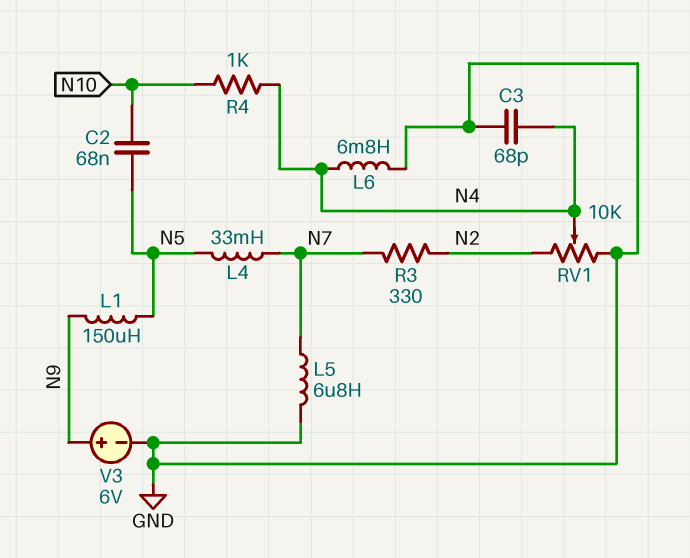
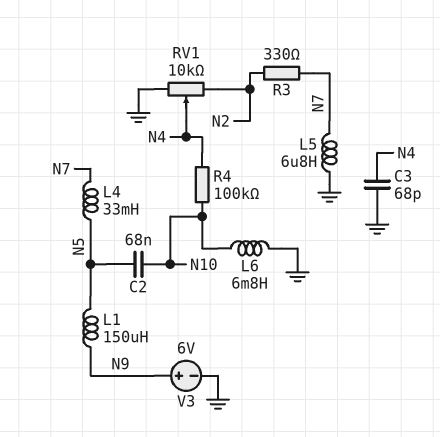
L6: 6.8mH (GND, N4) -> 6.8mH (GND, N10)
R4: 1k (N4, N10) -> 100k (N4, N10)

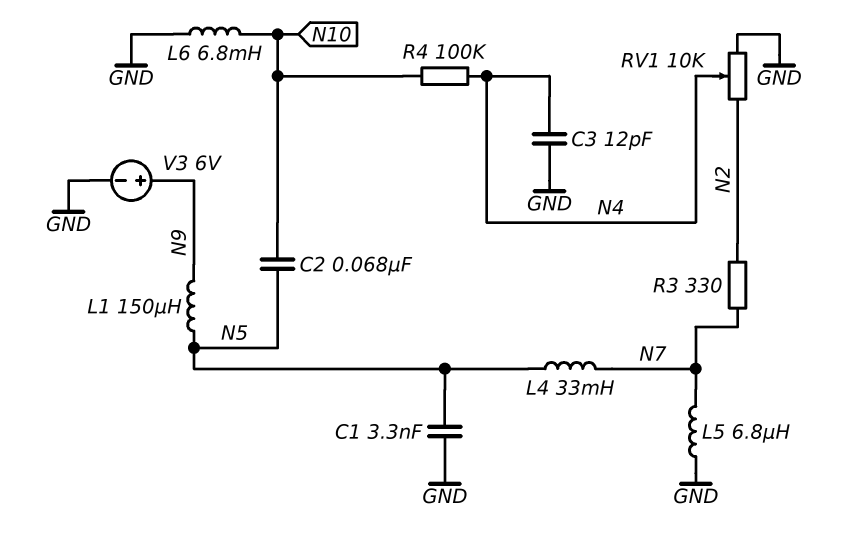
C1: none -> 3.3nF (GND, N5)
C3: 68pF (GND, N4) -> 12pF (GND, N4)

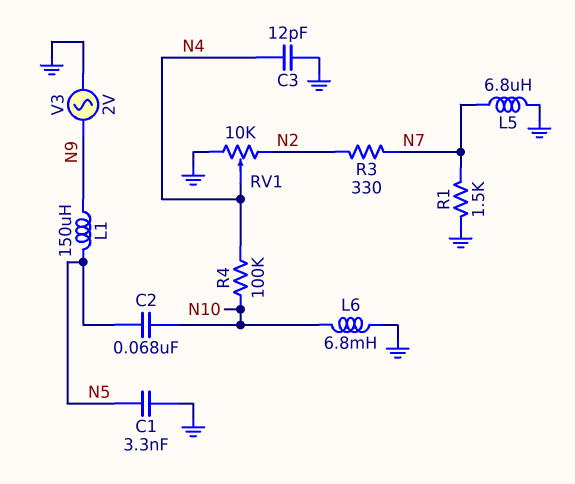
L4: 33mH (N5, N7) -> none
R1: none -> 1.5k (GND, N7)
V3: 6V (plus N9, minus GND) -> AC 2V (GND, N9)

